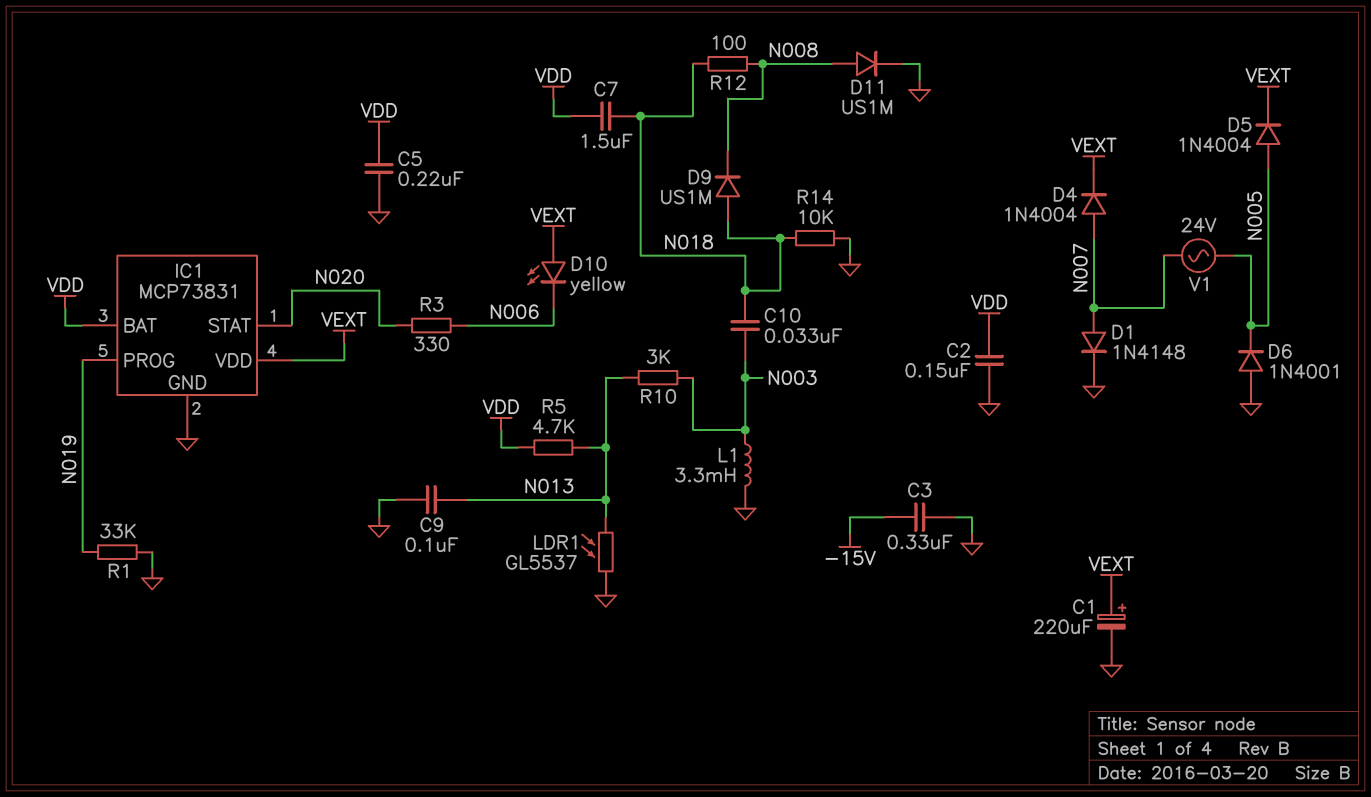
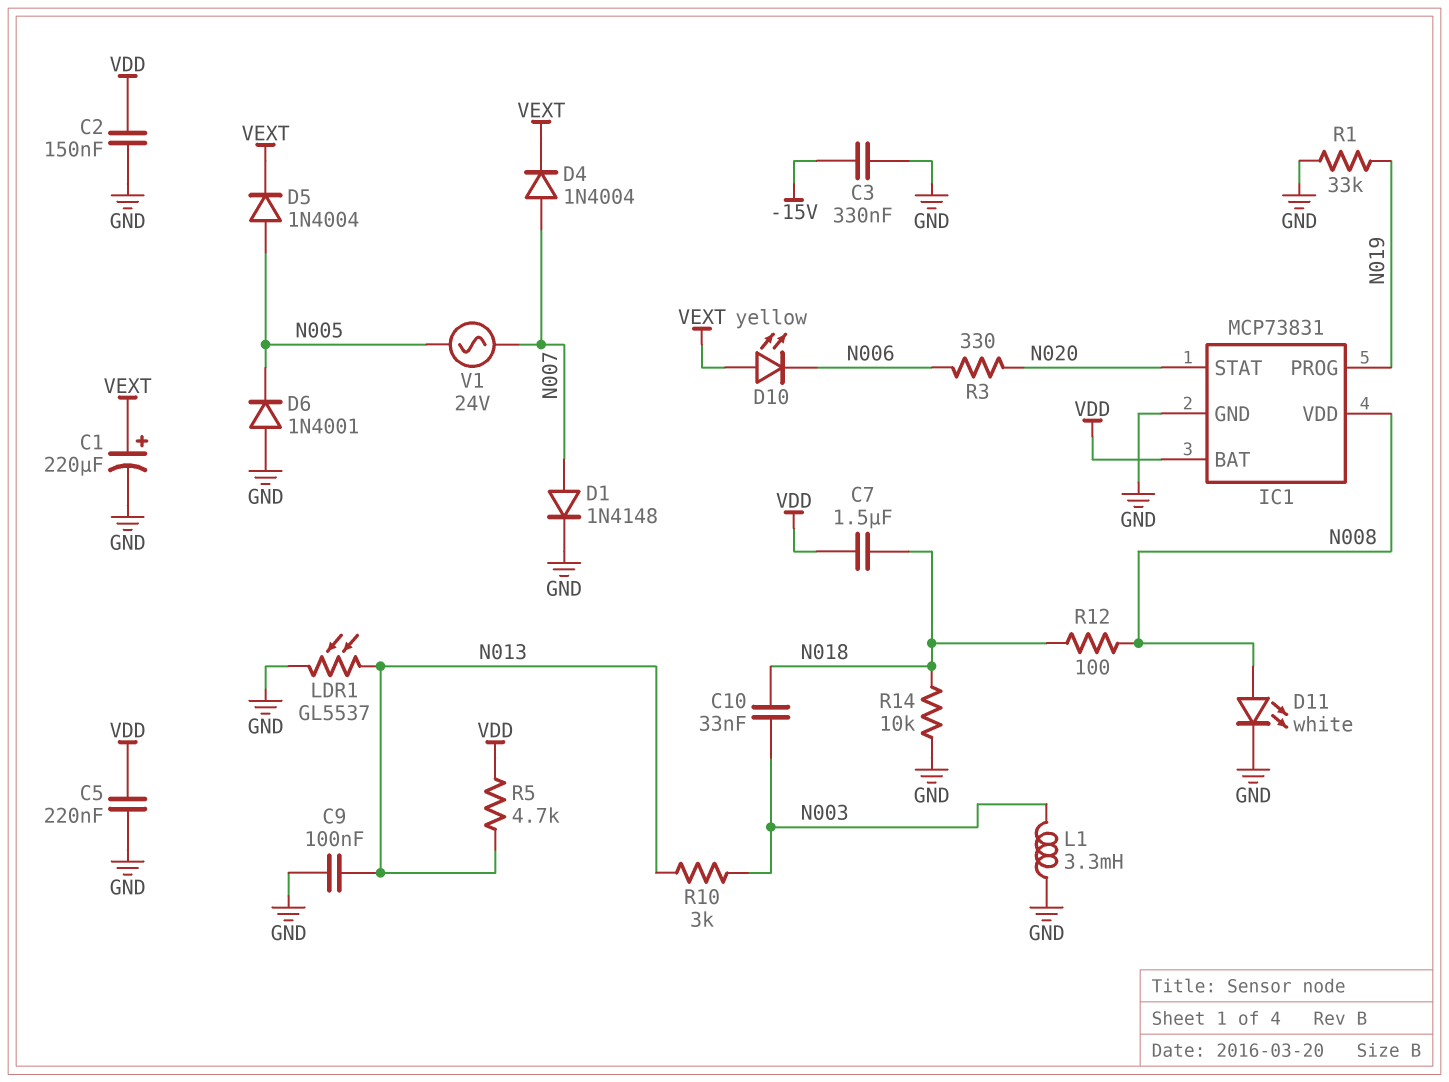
D9: diode US1M (A N018, K N008) -> none
D11: diode US1M (A N008, K GND) -> LED white (A N008, K GND)
IC1 pin VDD: VEXT -> N008

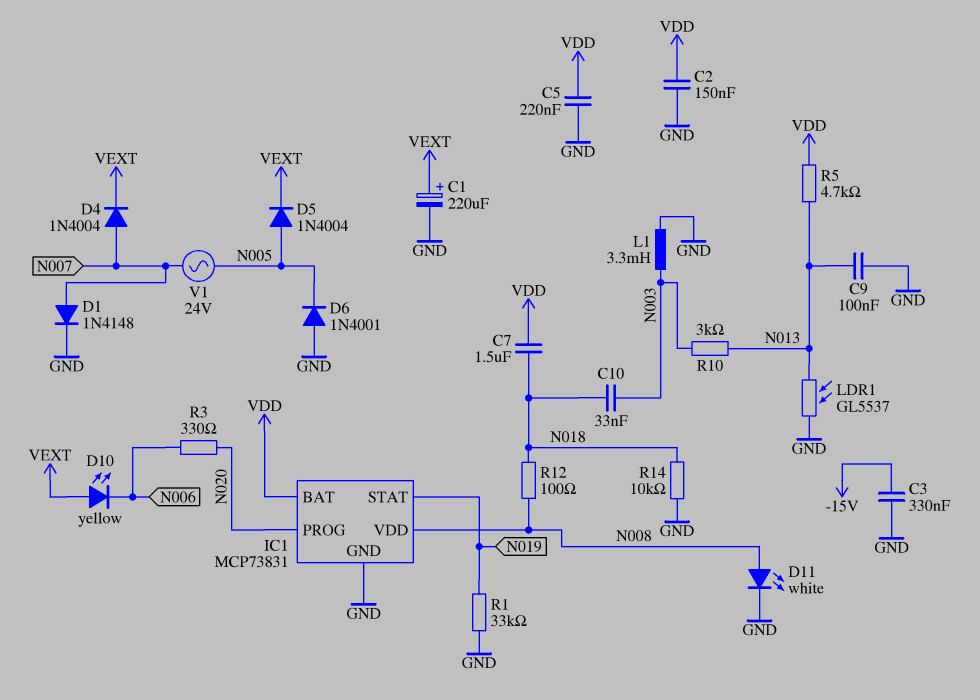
IC1 pin PROG: N019 -> N020
IC1 pin STAT: N020 -> N019

